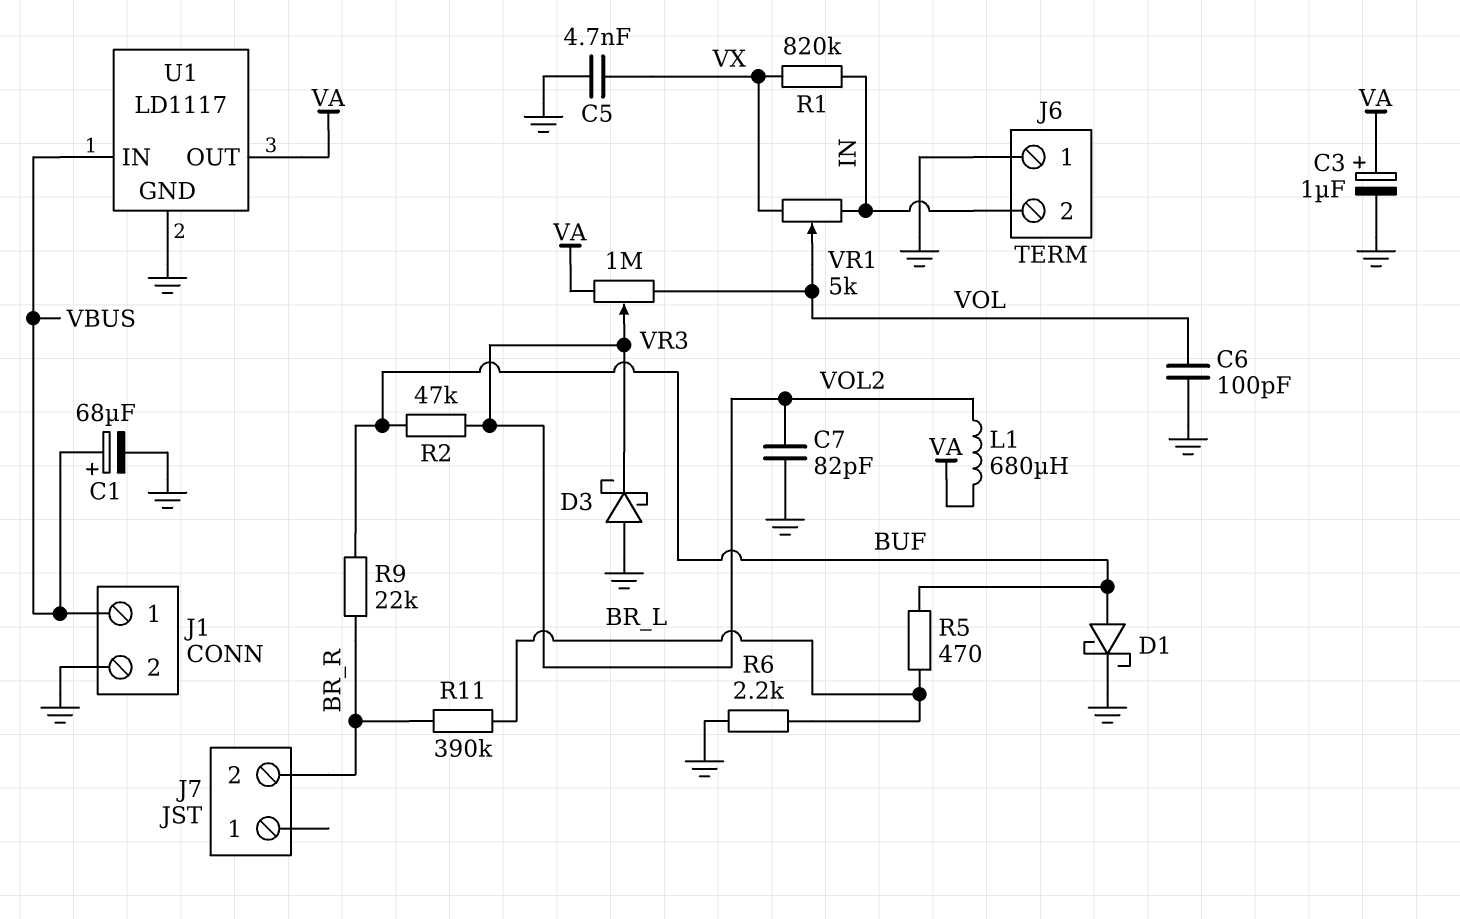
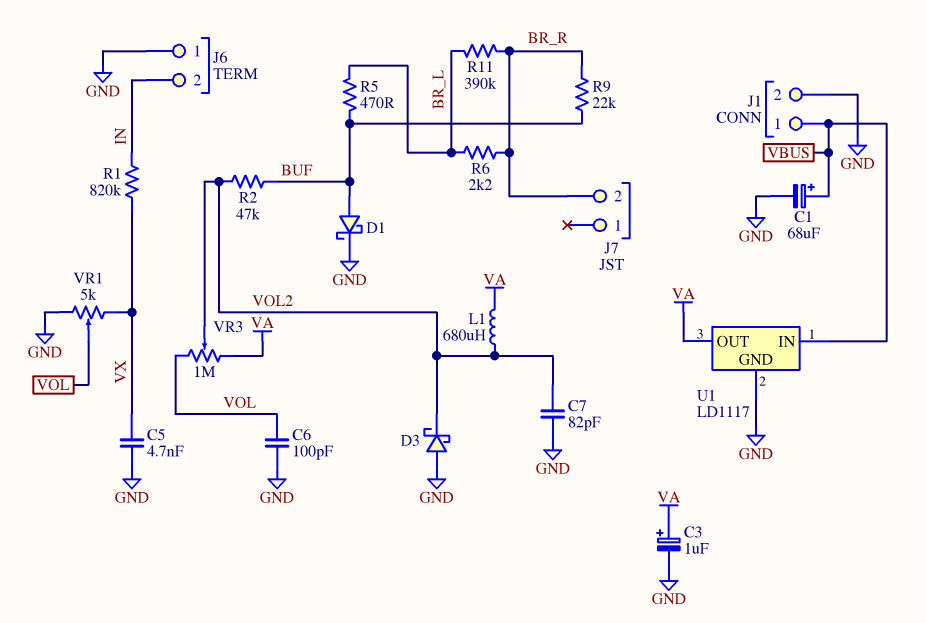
R6: 2.2k (BR_L, GND) -> 2.2k (BR_L, BR_R)
VR1: 5k (IN, VX, wiper VOL) -> 5k (GND, VX, wiper VOL)

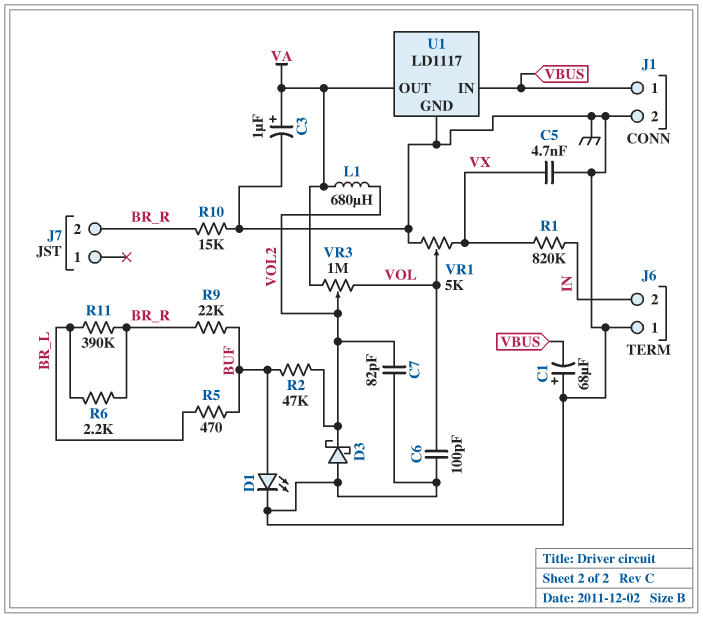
C1: 68uF (plus VBUS, minus GND) -> 68uF (plus GND, minus VBUS)
D1: schottky (A BUF, K GND) -> LED (A BUF, K GND)
R10: none -> 15k (BR_R, GND)

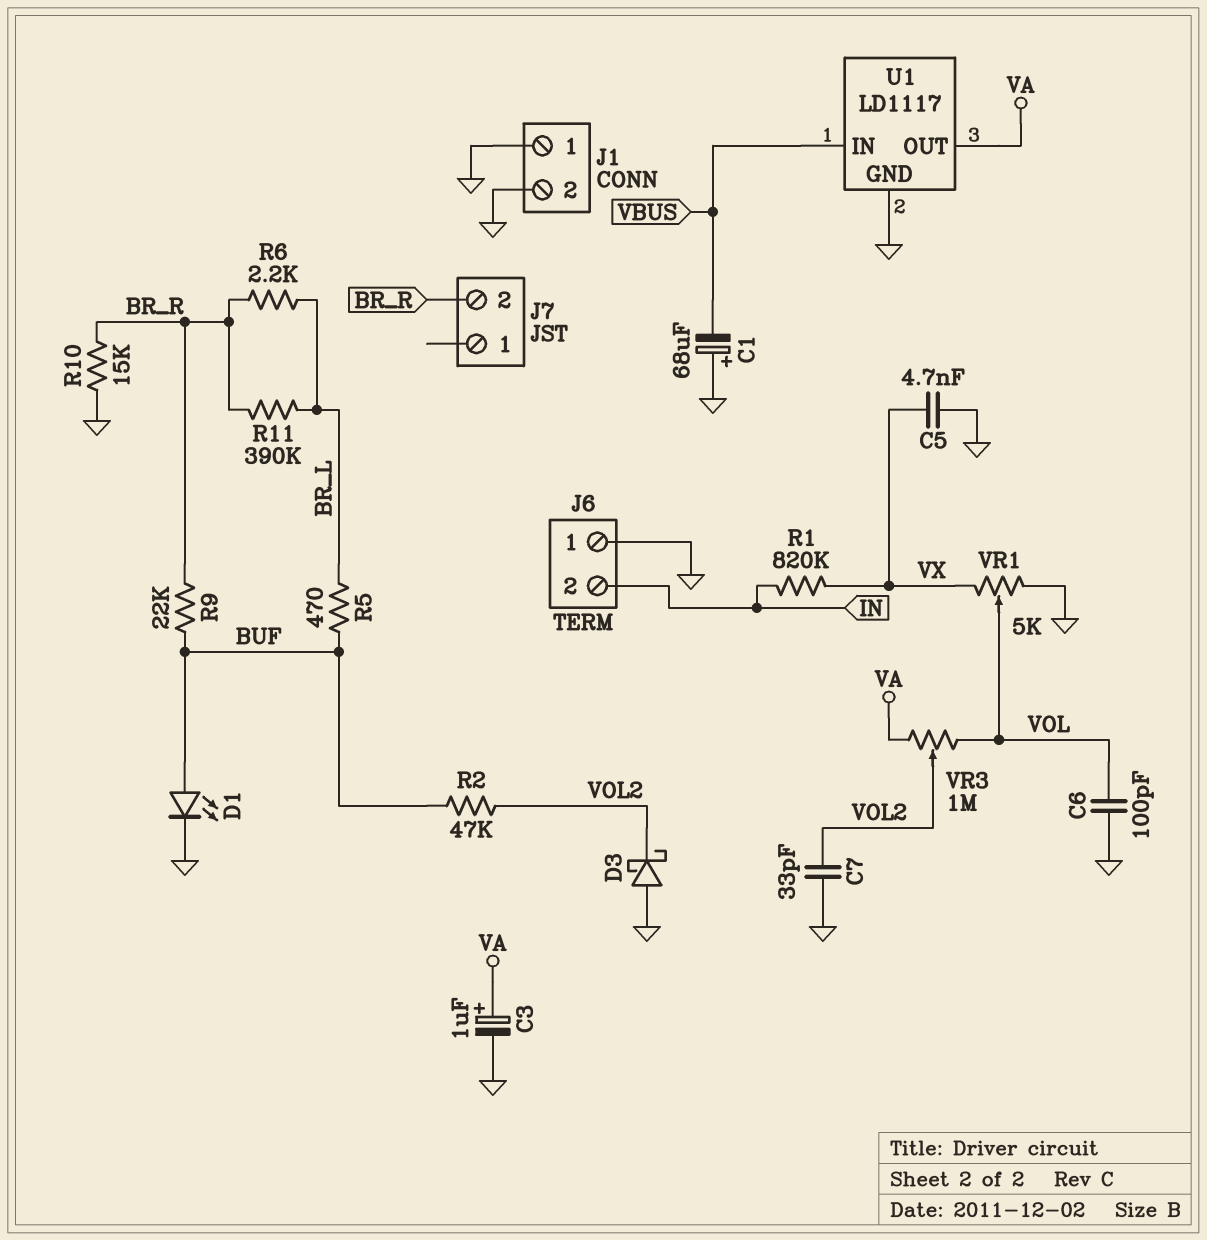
C7: 82pF (GND, VOL2) -> 33pF (GND, VOL2)
J1 pin 1: VBUS -> GND
L1: 680uH (VA, VOL2) -> none

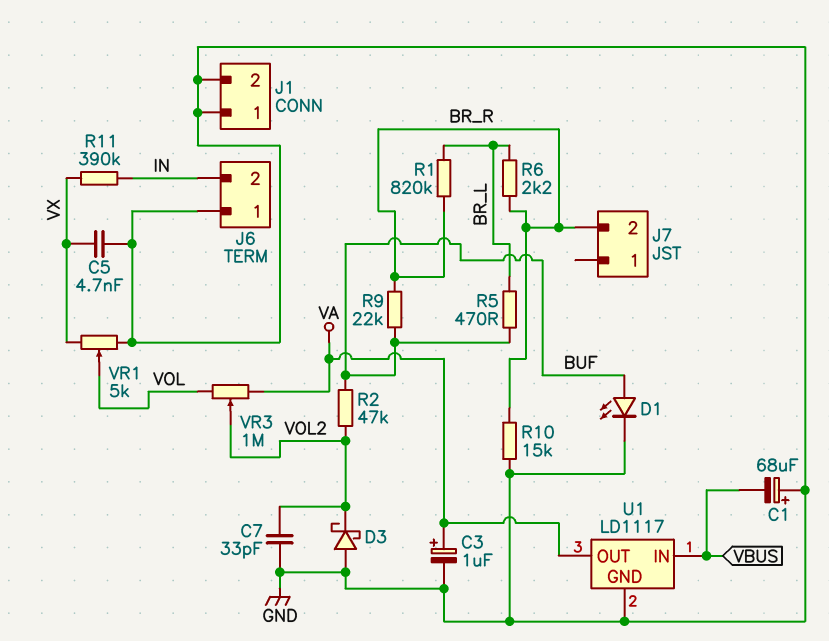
C6: 100pF (GND, VOL) -> none
R1: 820k (IN, VX) -> 820k (BR_L, BR_R)
R11: 390k (BR_L, BR_R) -> 390k (IN, VX)

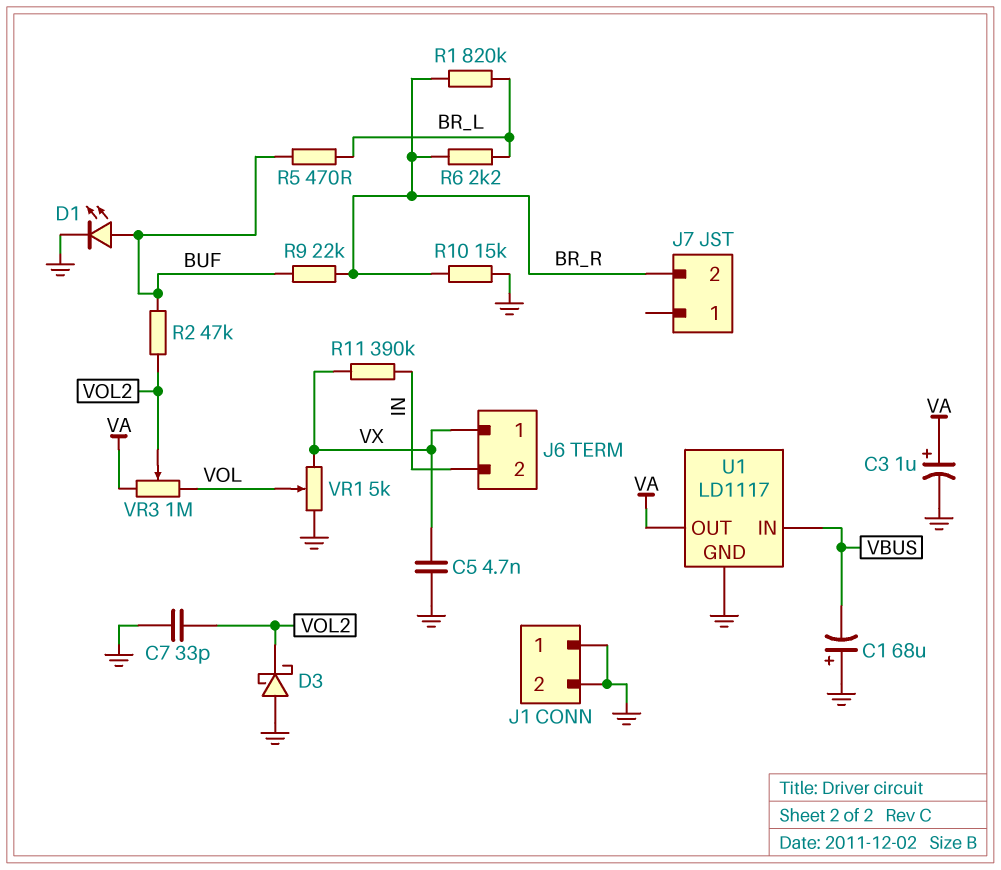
J6 pin 1: GND -> VX

